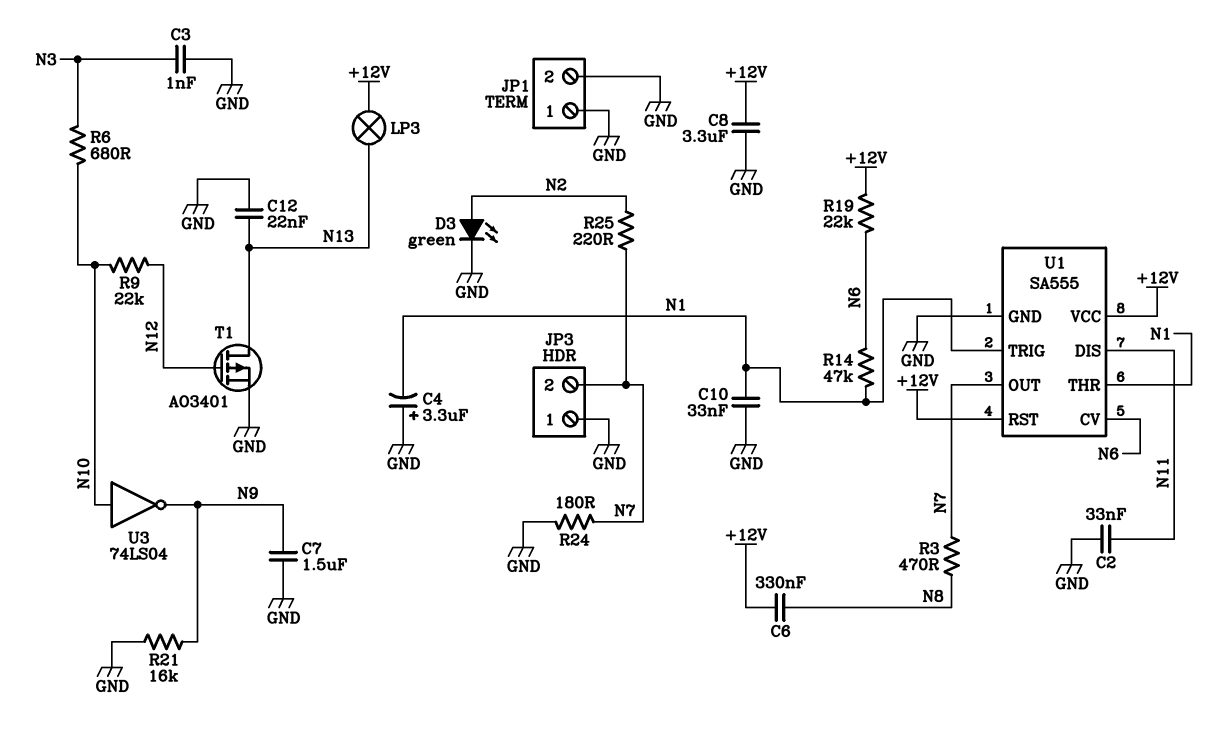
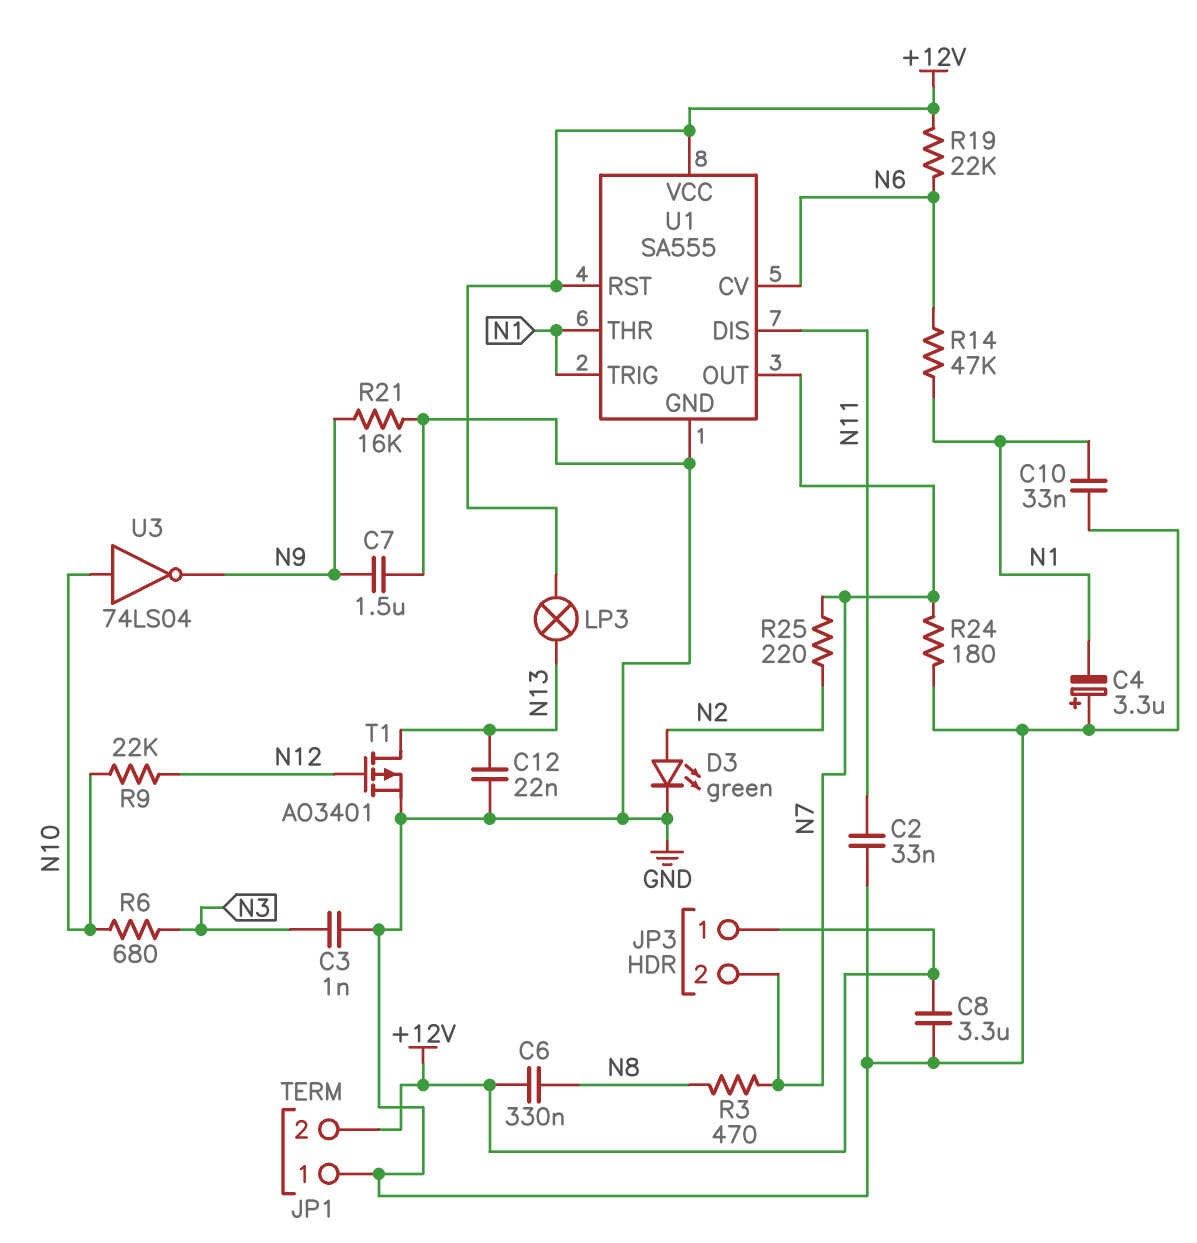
JP1 pin 2: GND -> +12V
JP3 pin 1: GND -> +12V

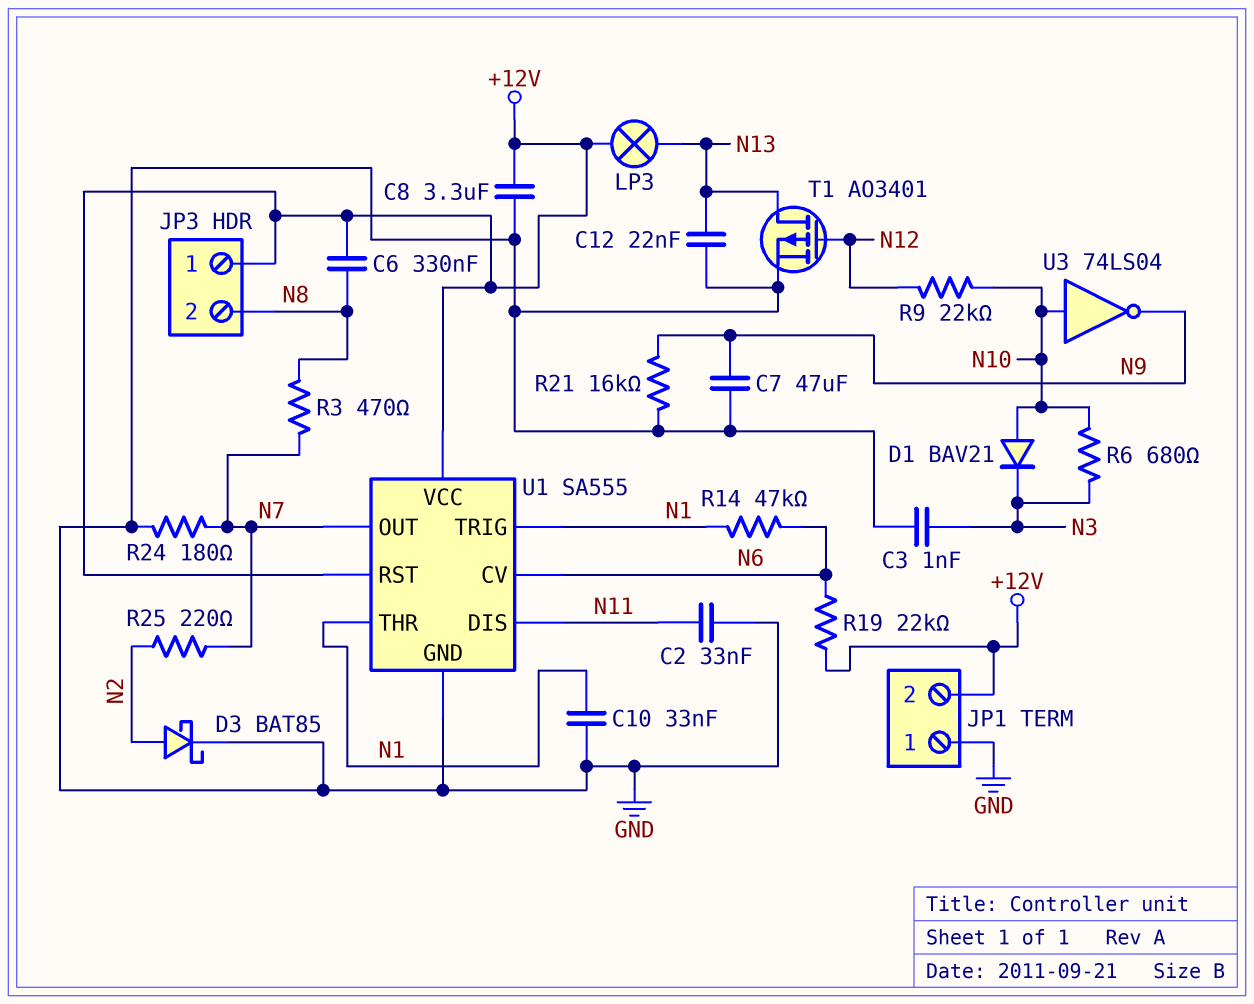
C4: 3.3uF (plus GND, minus N1) -> none
C7: 1.5uF (GND, N9) -> 47uF (GND, N9)
D1: none -> diode BAV21 (A N10, K N3)
D3: LED green (A N2, K GND) -> schottky BAT85 (A N2, K GND)
JP3 pin 2: N7 -> N8

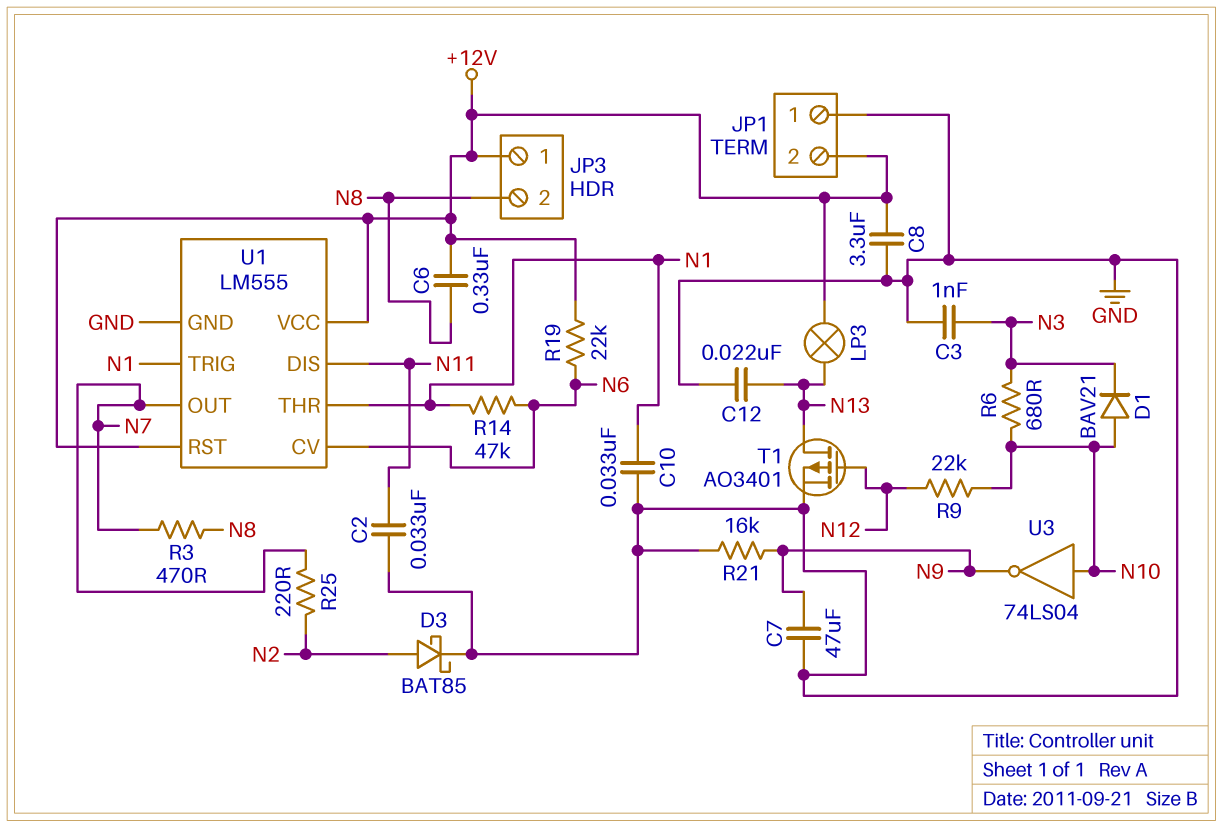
R24: 180 (GND, N7) -> none
U1: SA555 -> LM555

